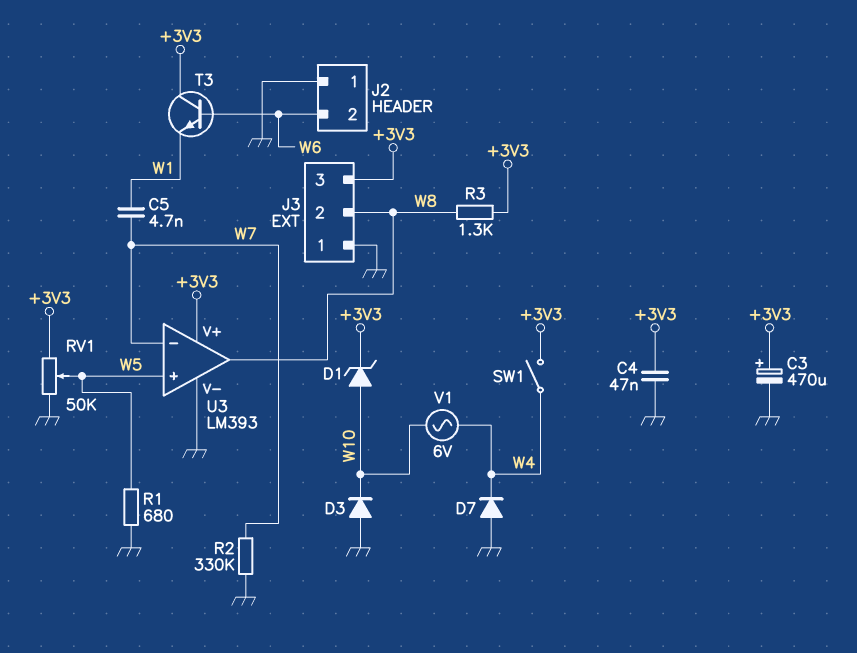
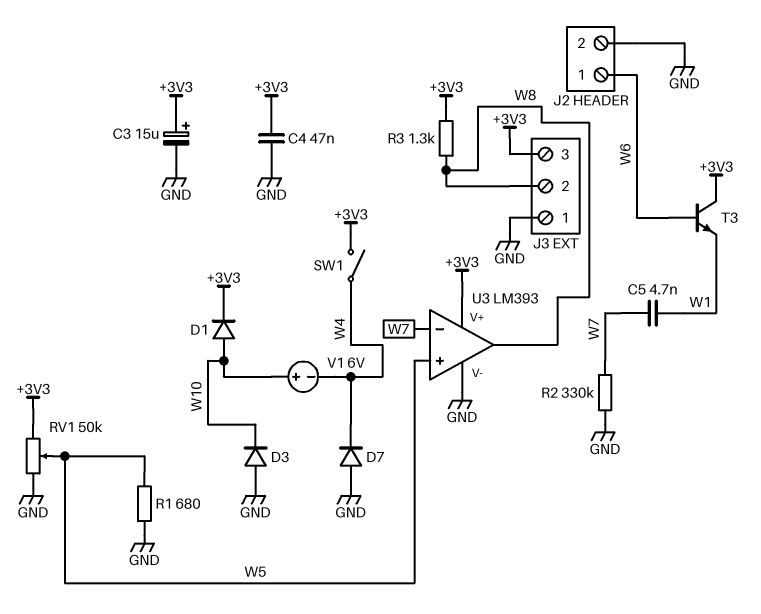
C3: 470uF (plus +3V3, minus GND) -> 15uF (plus +3V3, minus GND)
D1: zener (A W10, K +3V3) -> diode (A W10, K +3V3)
J2 pin 1: GND -> W6
J2 pin 2: W6 -> GND
V1: AC 6V (W4, W10) -> 6V (plus W10, minus W4)

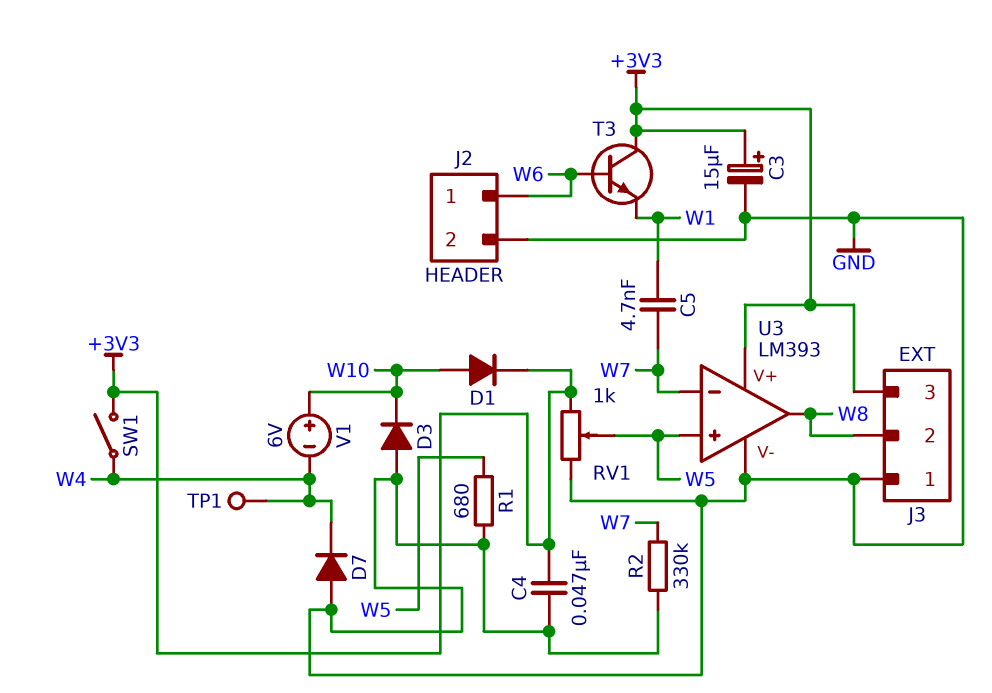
R3: 1.3k (+3V3, W8) -> none
RV1: 50k (+3V3, GND, wiper W5) -> 1k (+3V3, GND, wiper W5)
TP1: none -> test point (W4)

